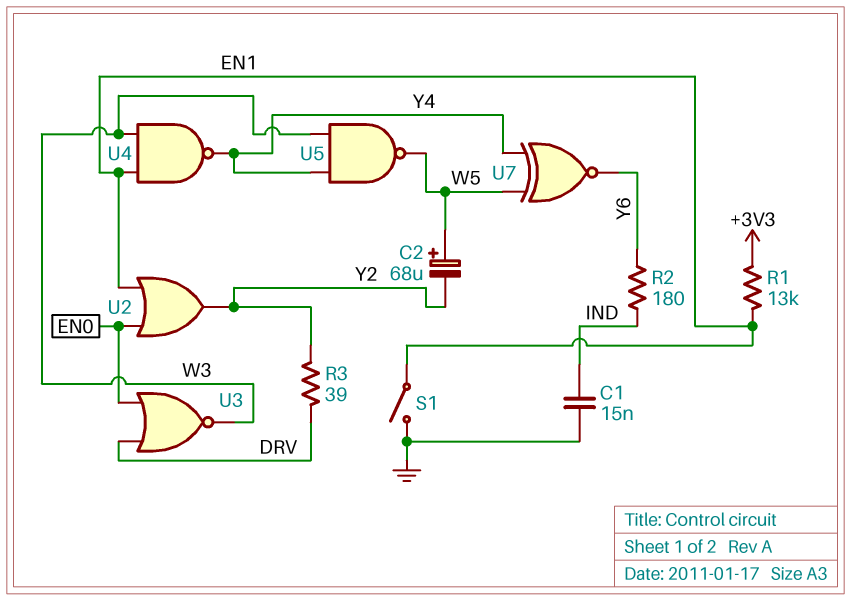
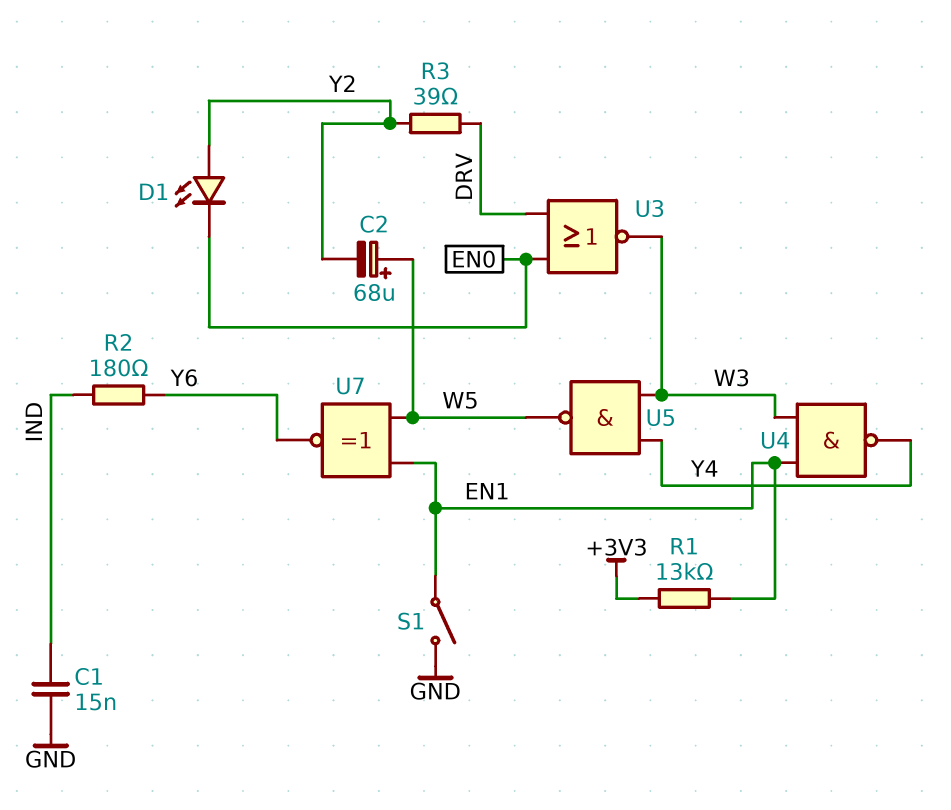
D1: none -> LED (A Y2, K EN0)
U2: OR (in EN0, in EN1, out Y2) -> none
U7: XNOR (in W5, in Y4, out Y6) -> XNOR (in EN1, in W5, out Y6)

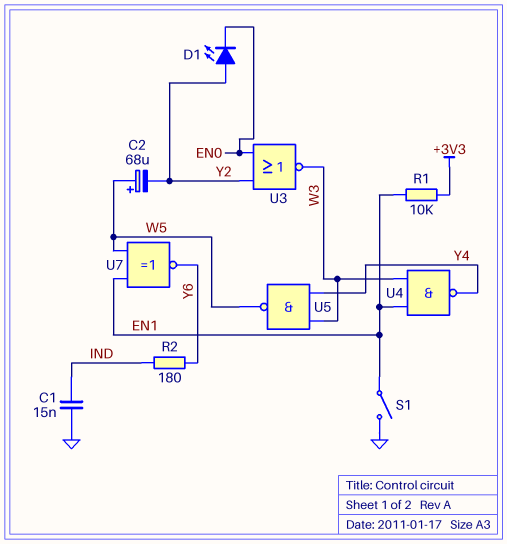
R1: 13k (+3V3, EN1) -> 10k (+3V3, EN1)
R3: 39 (DRV, Y2) -> none
U3: NOR (in DRV, in EN0, out W3) -> NOR (in EN0, in Y2, out W3)

